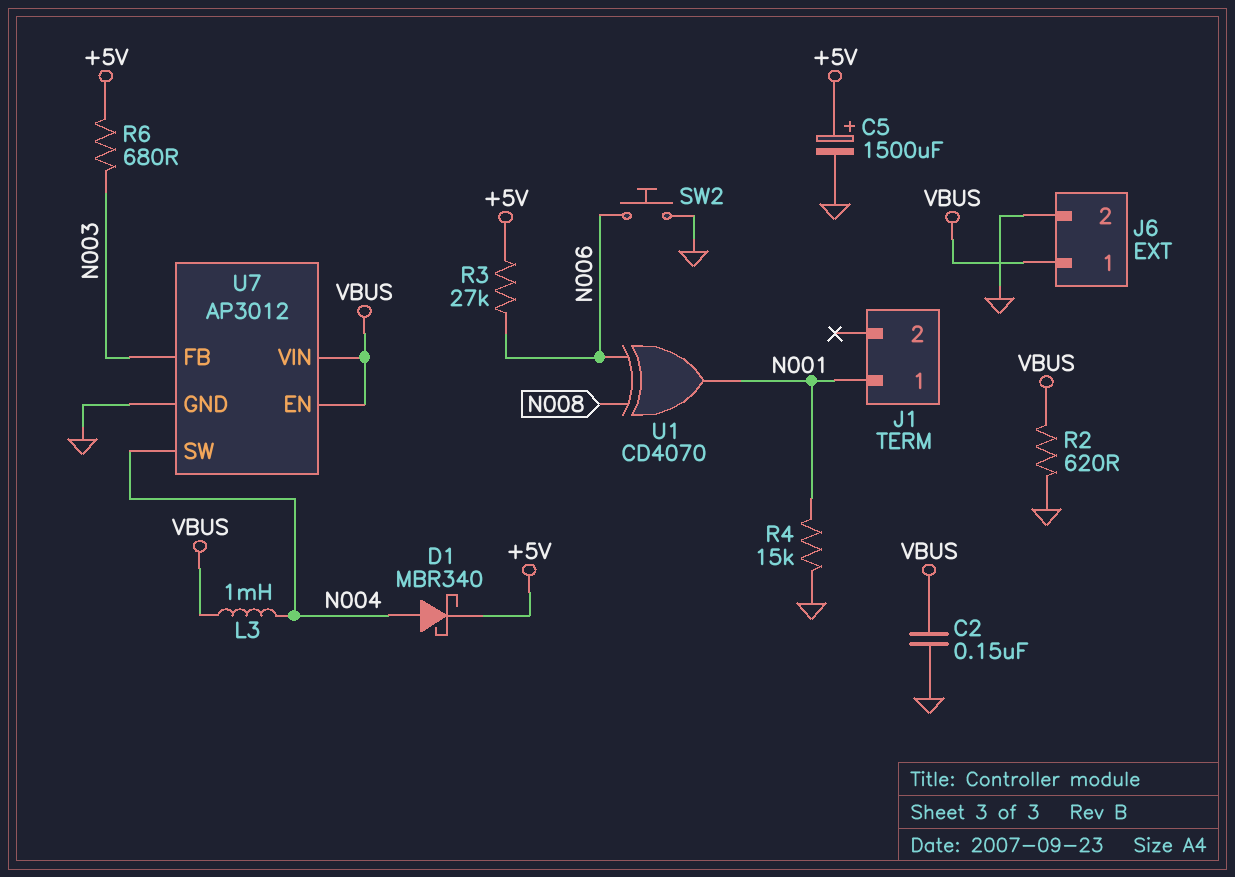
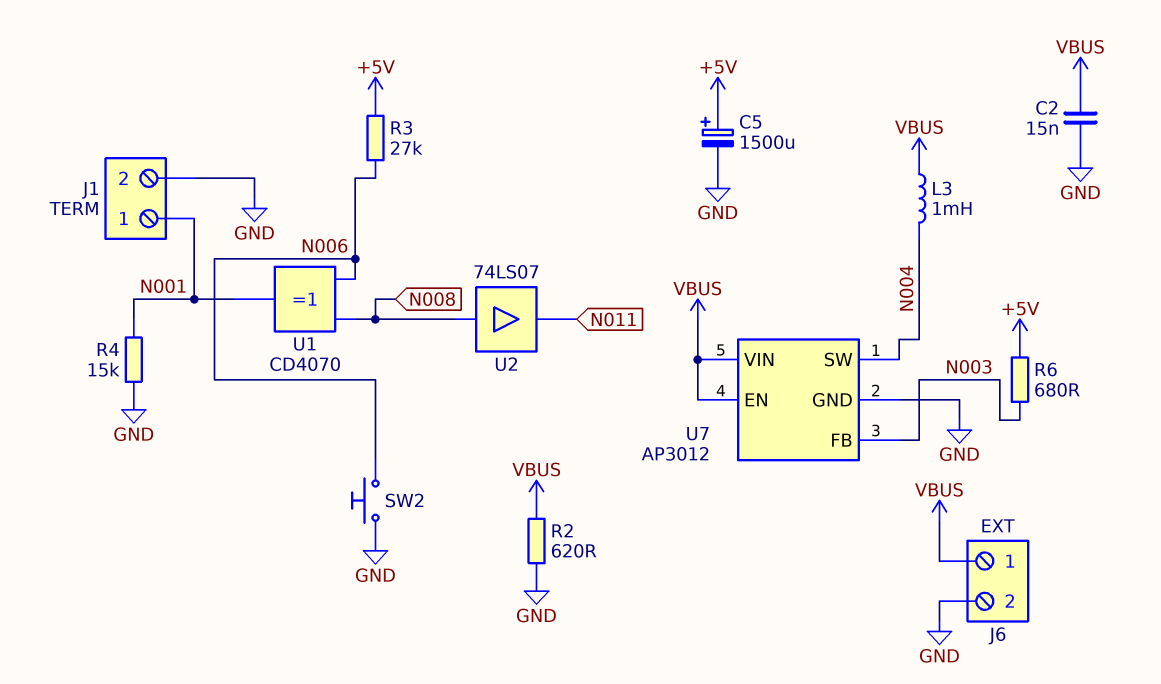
C2: 150nF (GND, VBUS) -> 15nF (GND, VBUS)
D1: schottky MBR340 (A N004, K +5V) -> none
J1 pin 2: none -> GND
U2: none -> buffer 74LS07 (in N008, out N011)

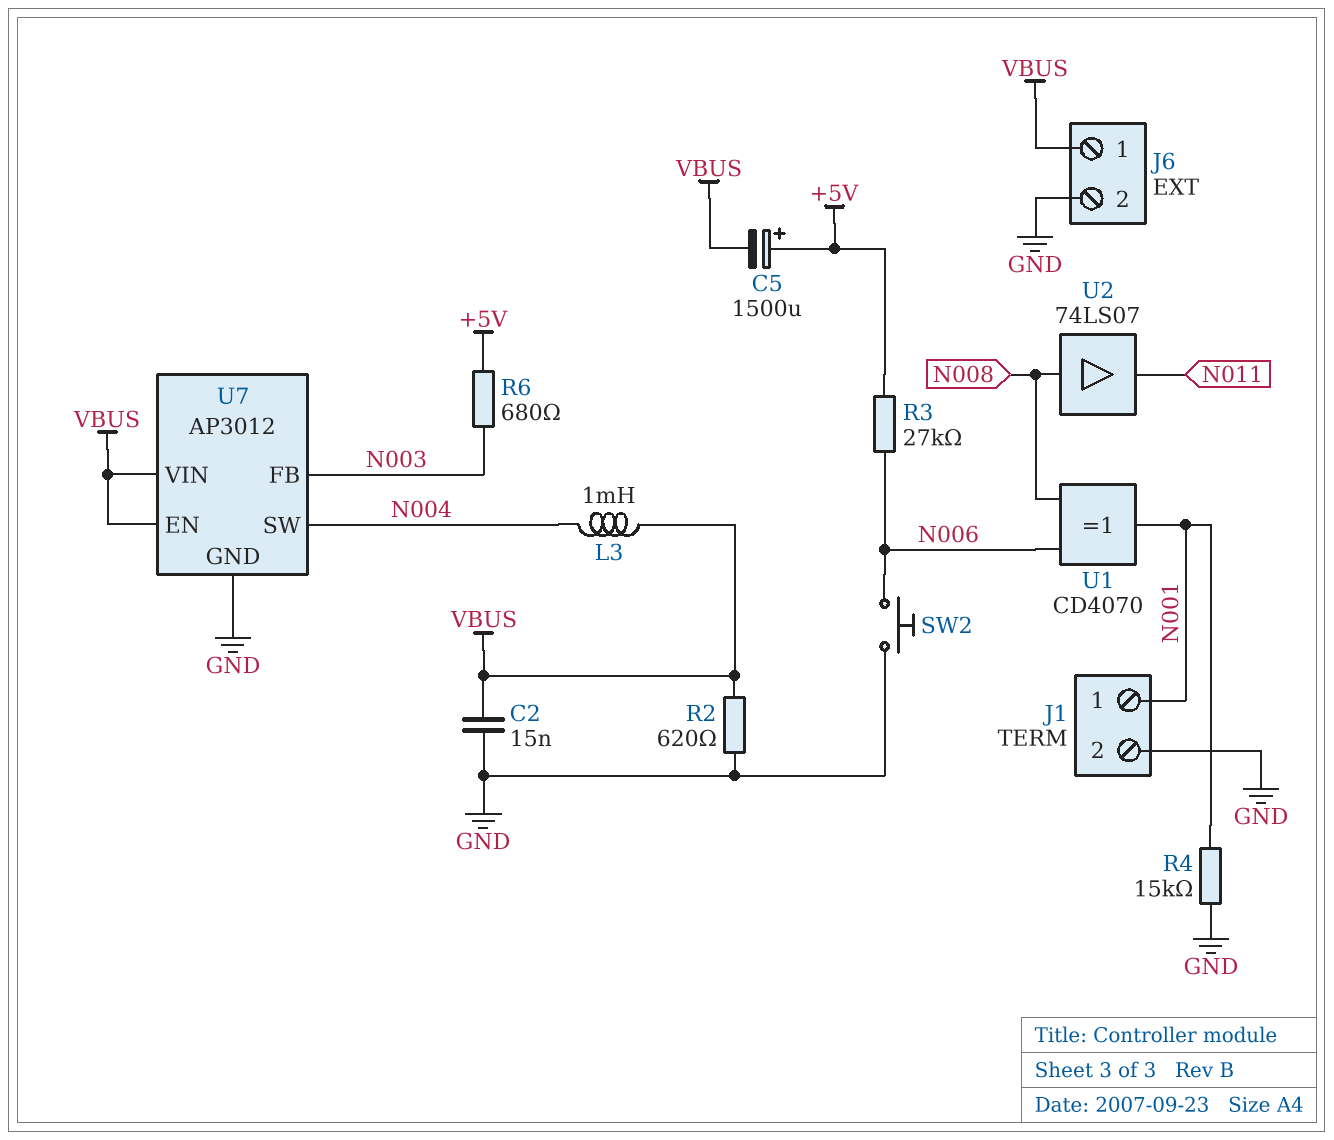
C5: 1500uF (plus +5V, minus GND) -> 1500uF (plus +5V, minus VBUS)

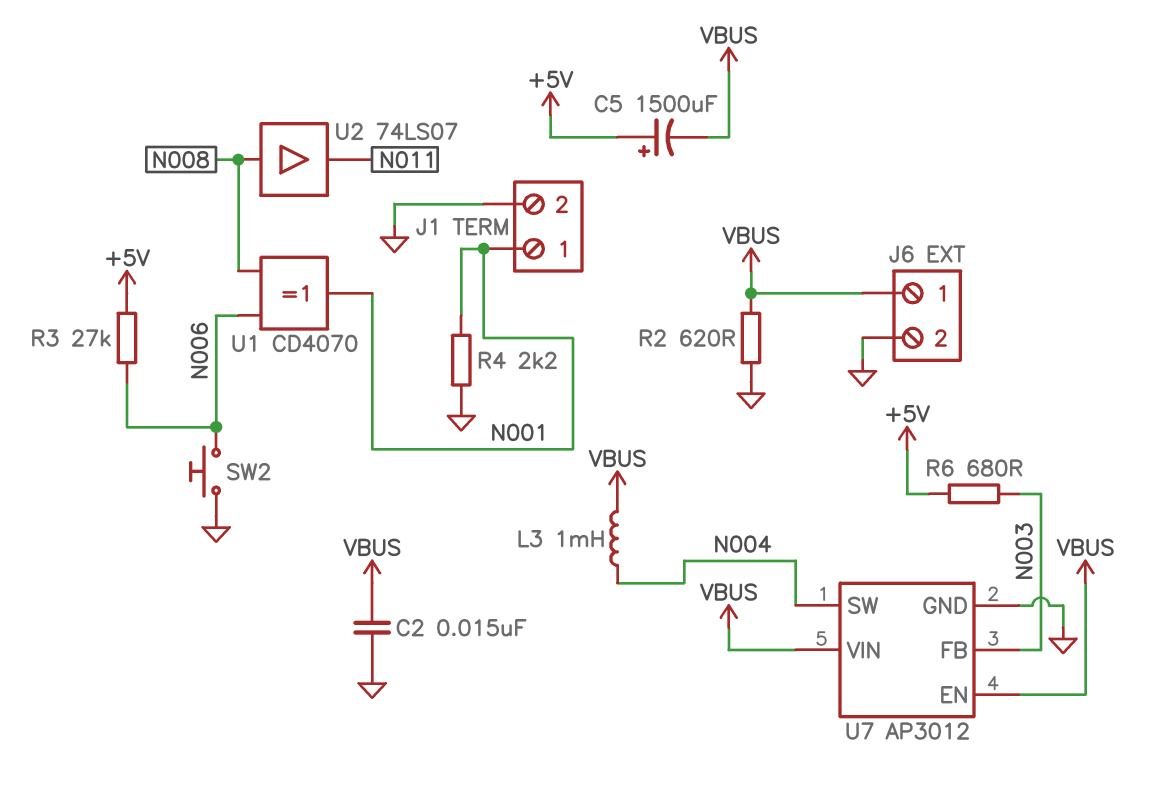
R4: 15k (GND, N001) -> 2.2k (GND, N001)

